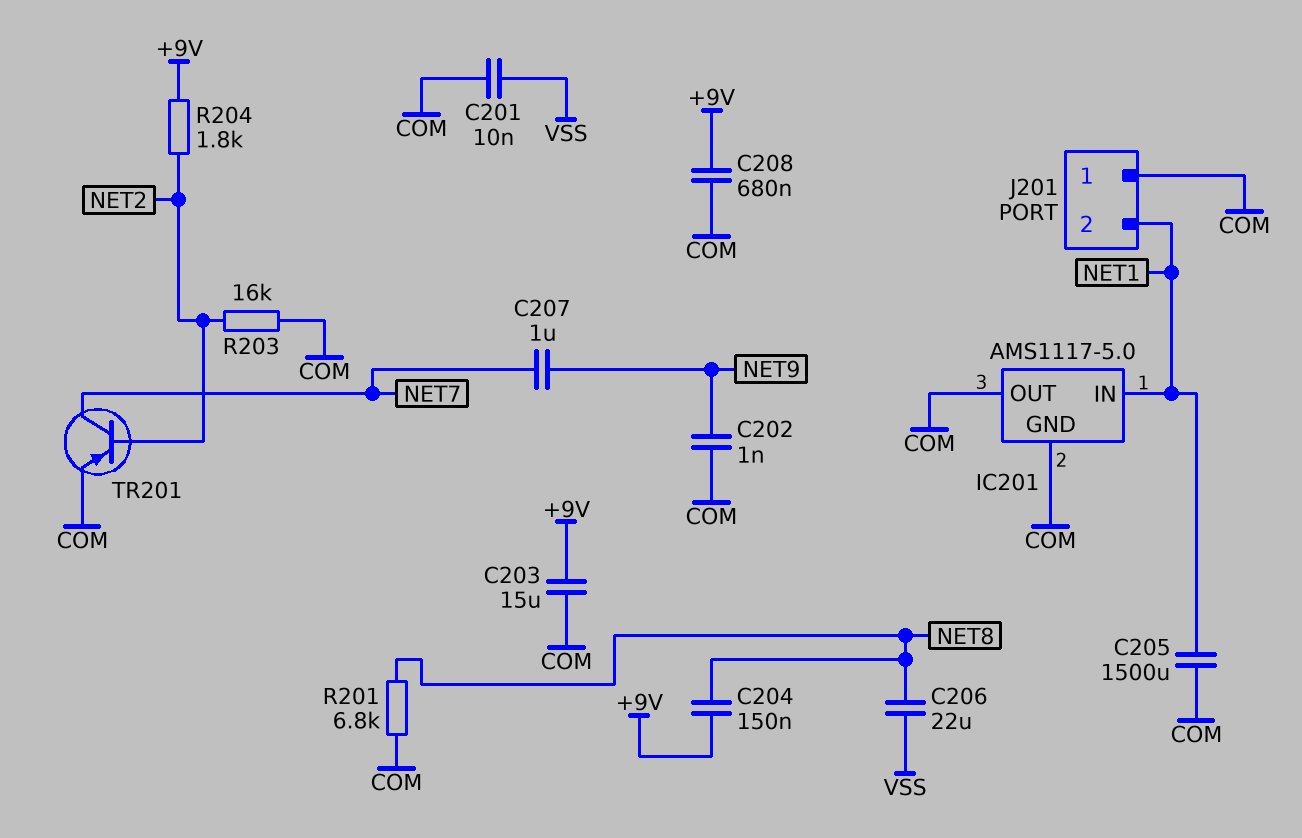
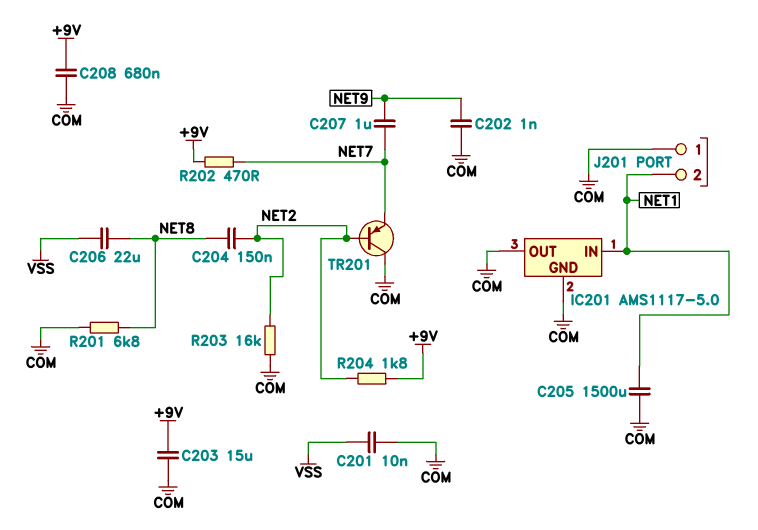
C204: 150nF (+9V, NET8) -> 150nF (NET2, NET8)
R202: none -> 470 (+9V, NET7)
TR201: PNP (B NET2, C NET7, E COM) -> PNP (B NET2, C COM, E NET7)

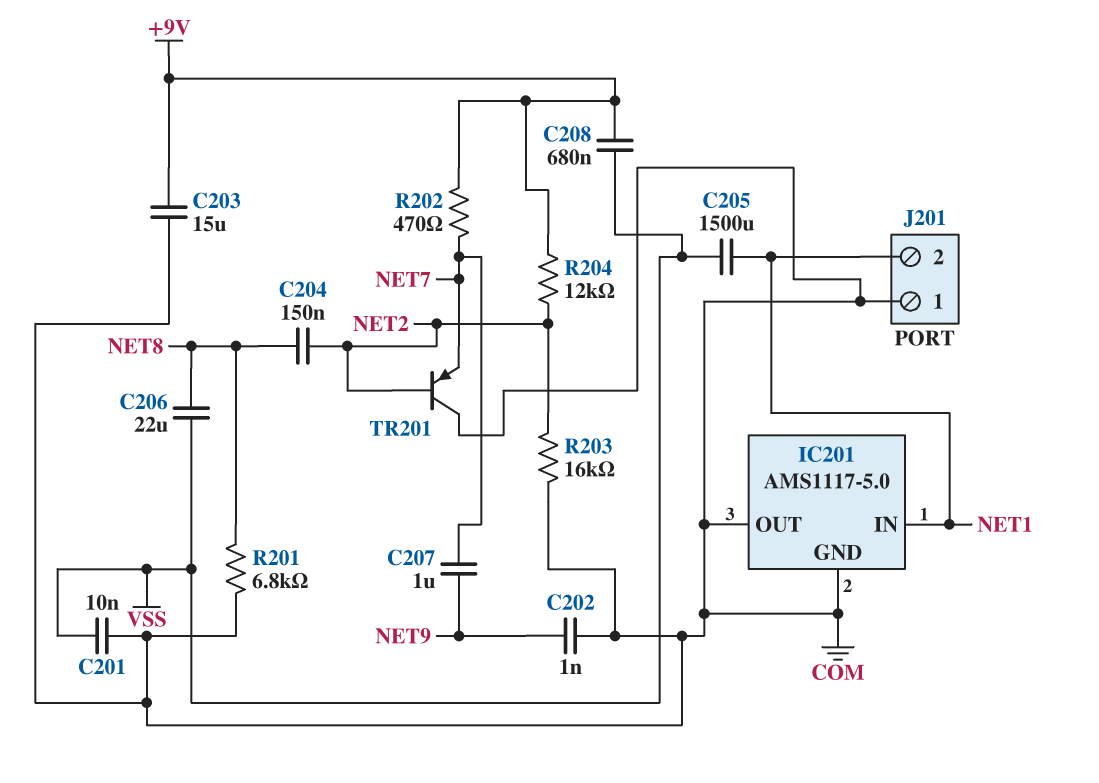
C205: 1500uF (COM, NET1) -> 1500uF (NET1, VSS)
C208: 680nF (+9V, COM) -> 680nF (+9V, VSS)
R204: 1.8k (+9V, NET2) -> 12k (+9V, NET2)

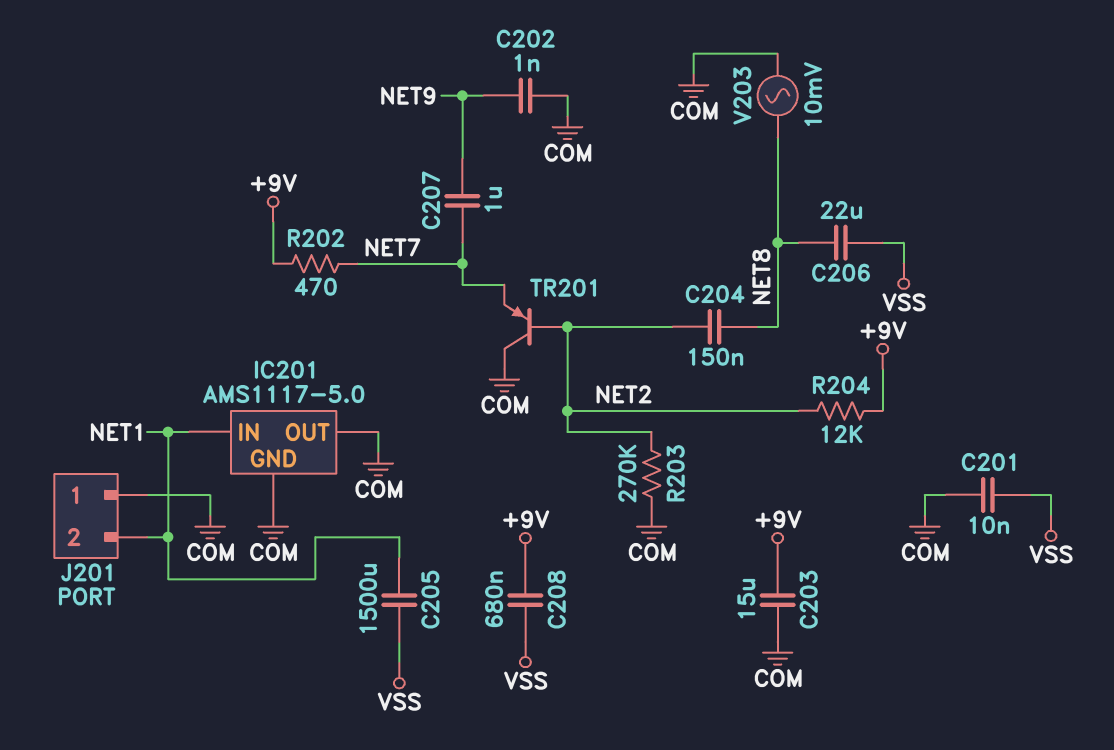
R201: 6.8k (COM, NET8) -> none
R203: 16k (COM, NET2) -> 270k (COM, NET2)
V203: none -> AC 10mV (COM, NET8)

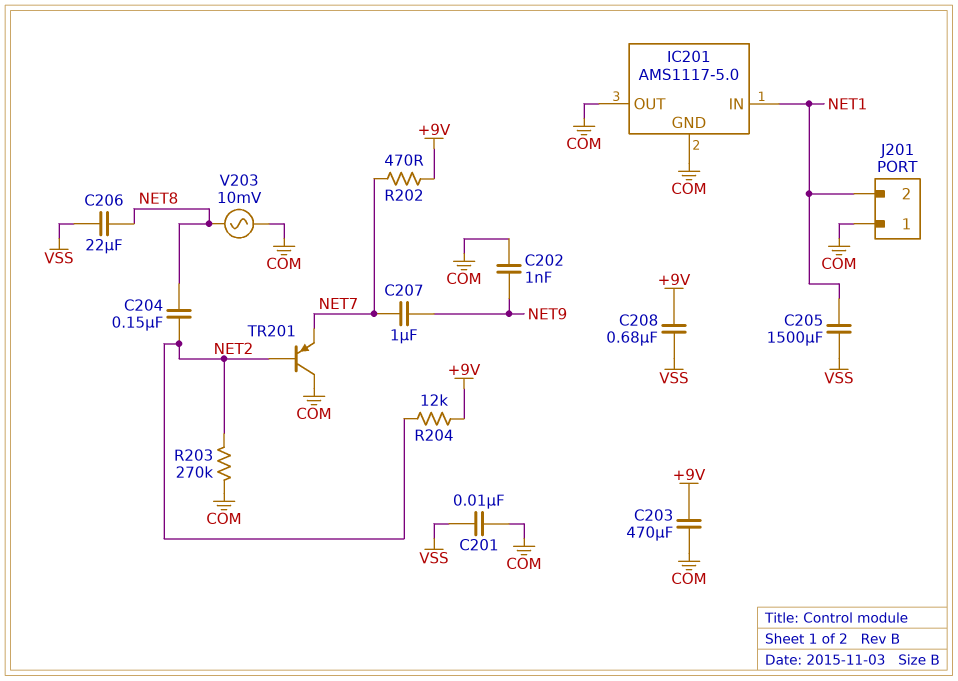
C203: 15uF (+9V, COM) -> 470uF (+9V, COM)

